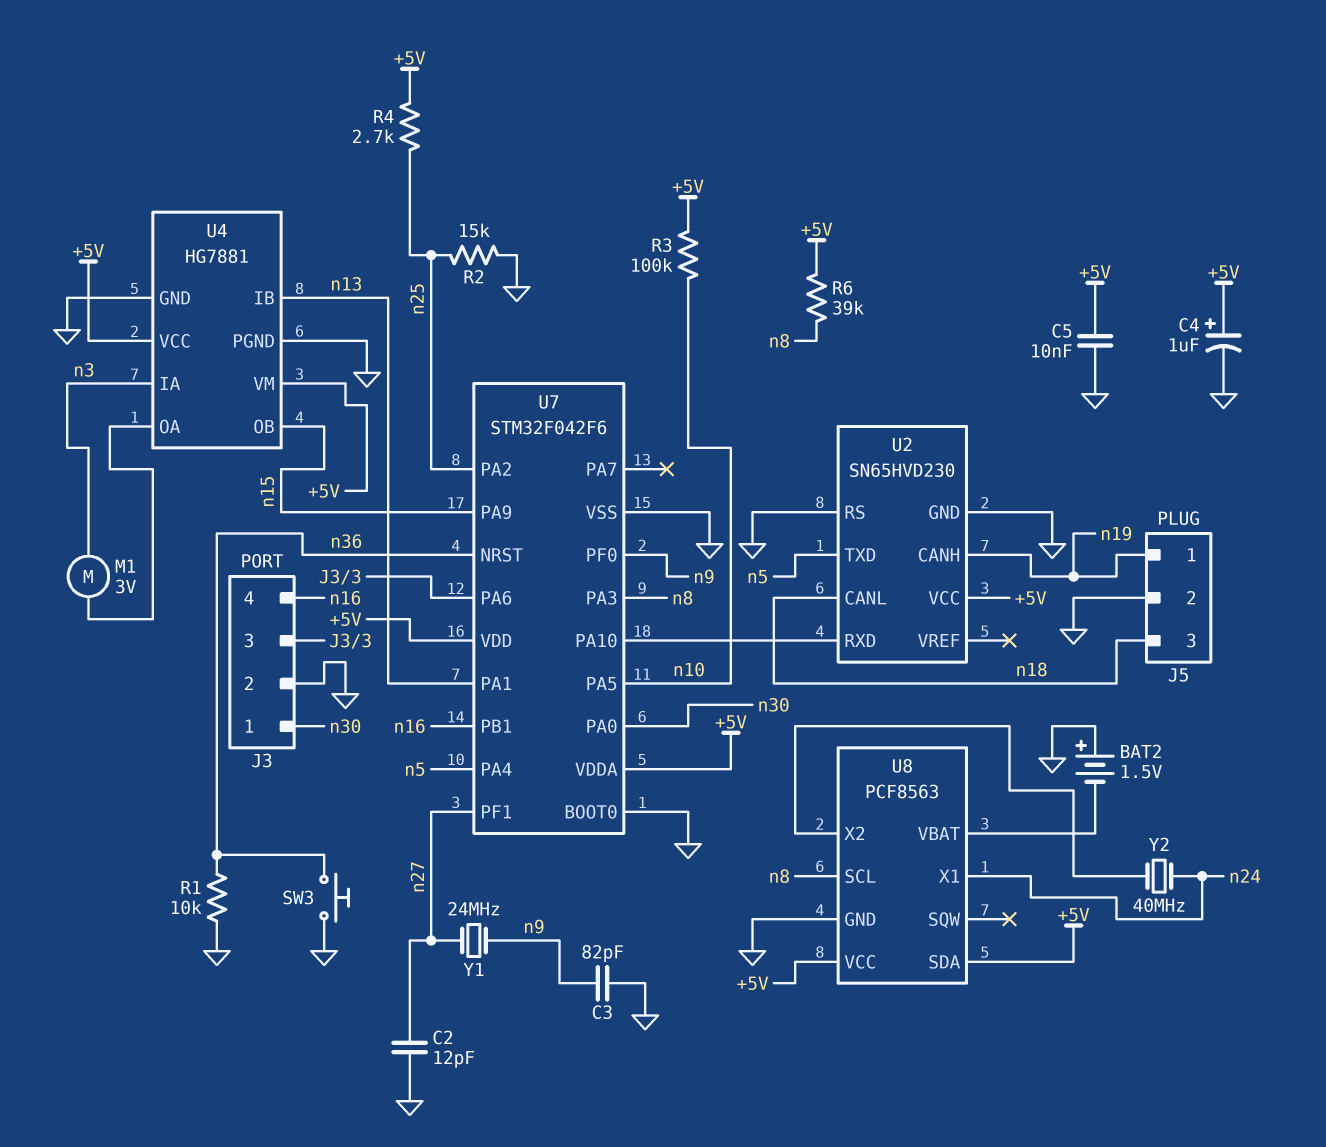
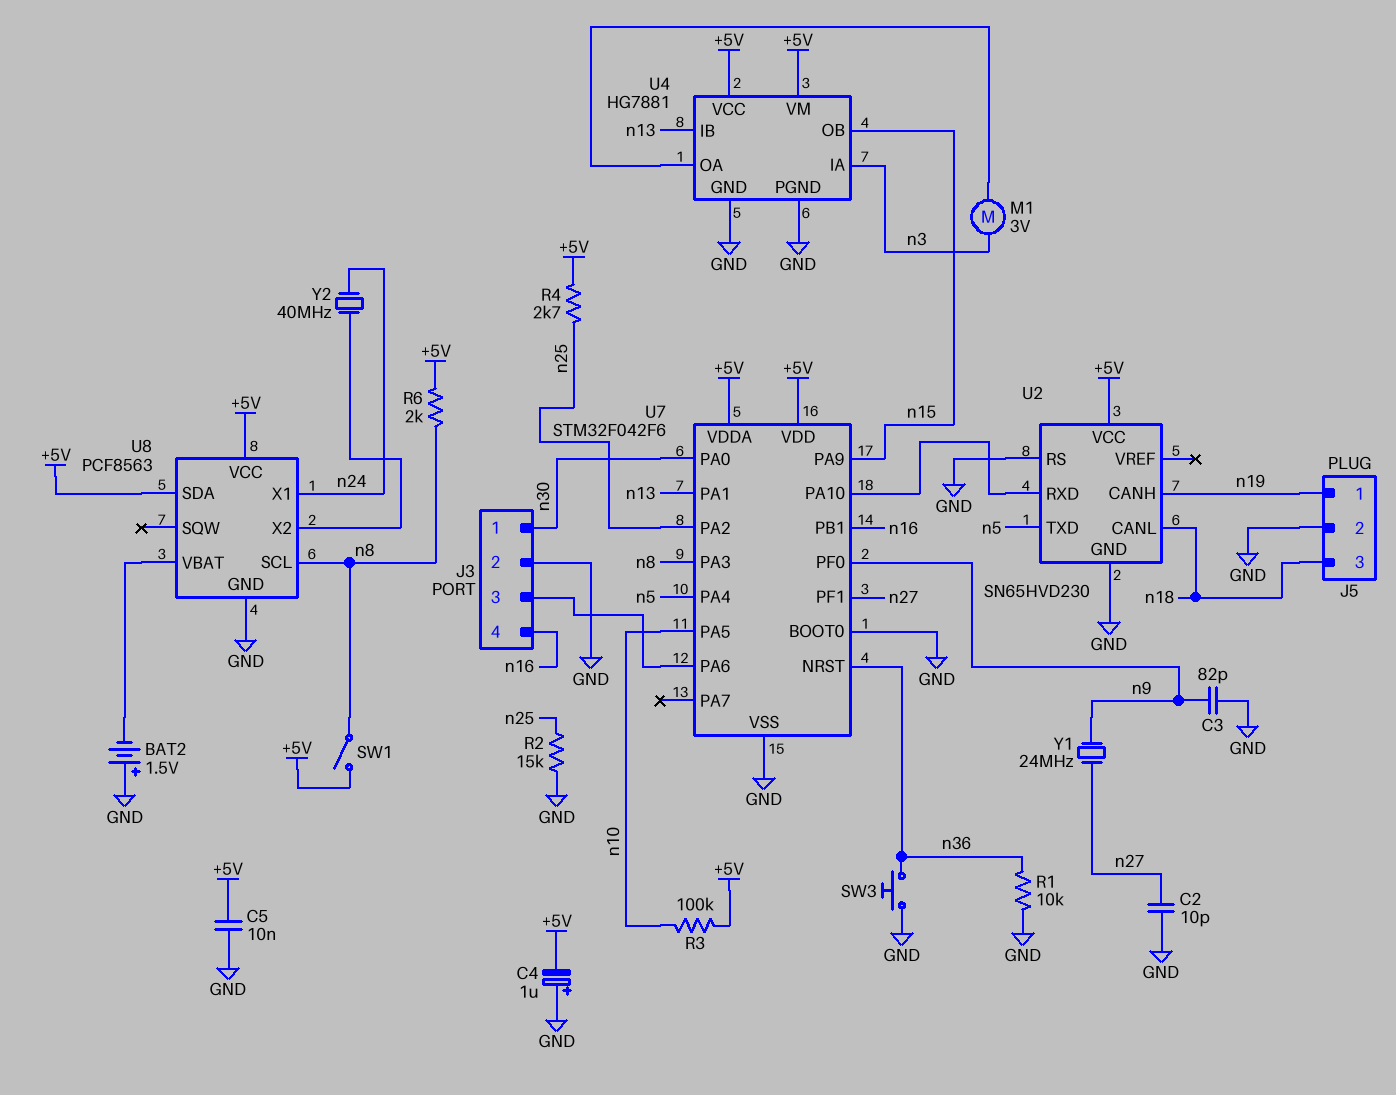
C2: 12pF (GND, n27) -> 10pF (GND, n27)
C4: 1uF (plus +5V, minus GND) -> 1uF (plus GND, minus +5V)
R6: 39k (+5V, n8) -> 2k (+5V, n8)
SW1: none -> switch (+5V, n8)

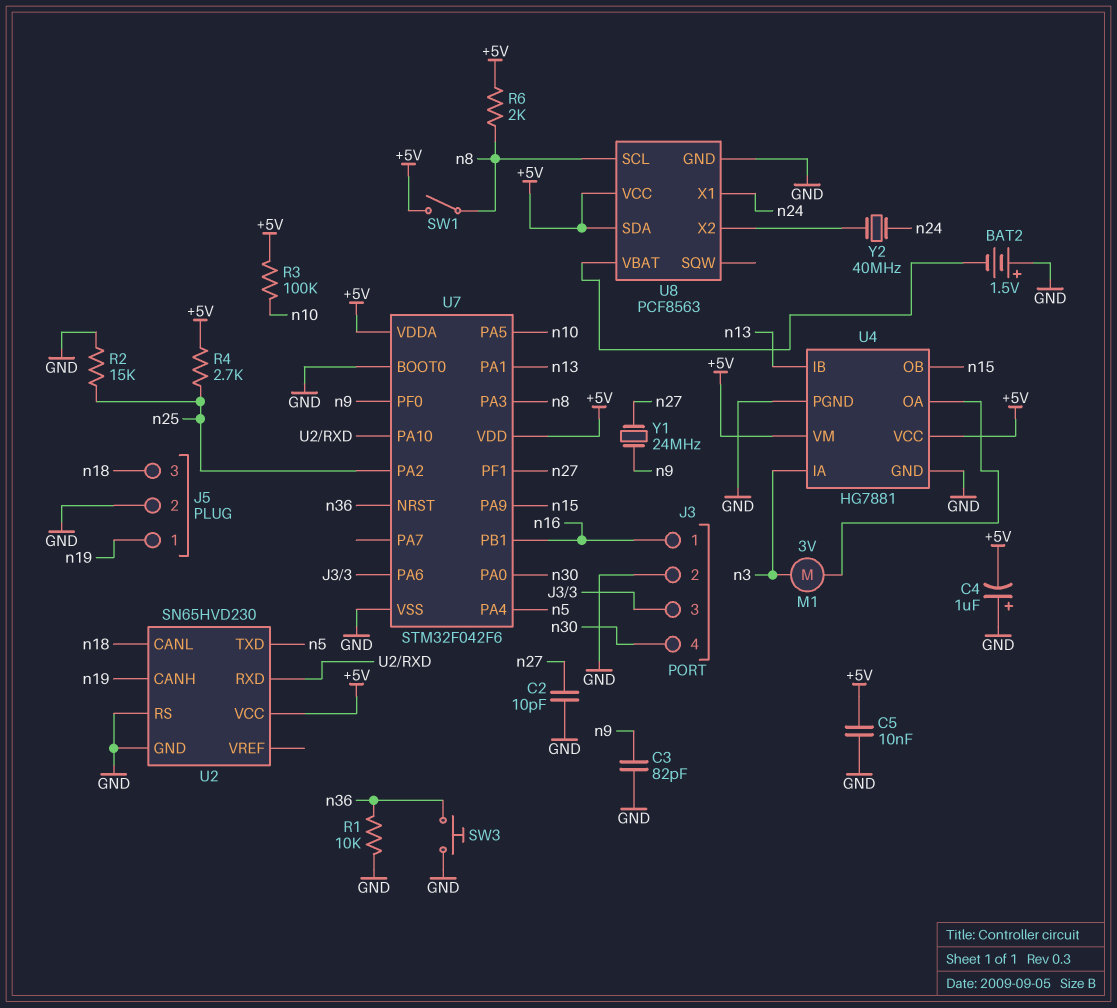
J3 pin 1: n30 -> n16
J3 pin 4: n16 -> n30

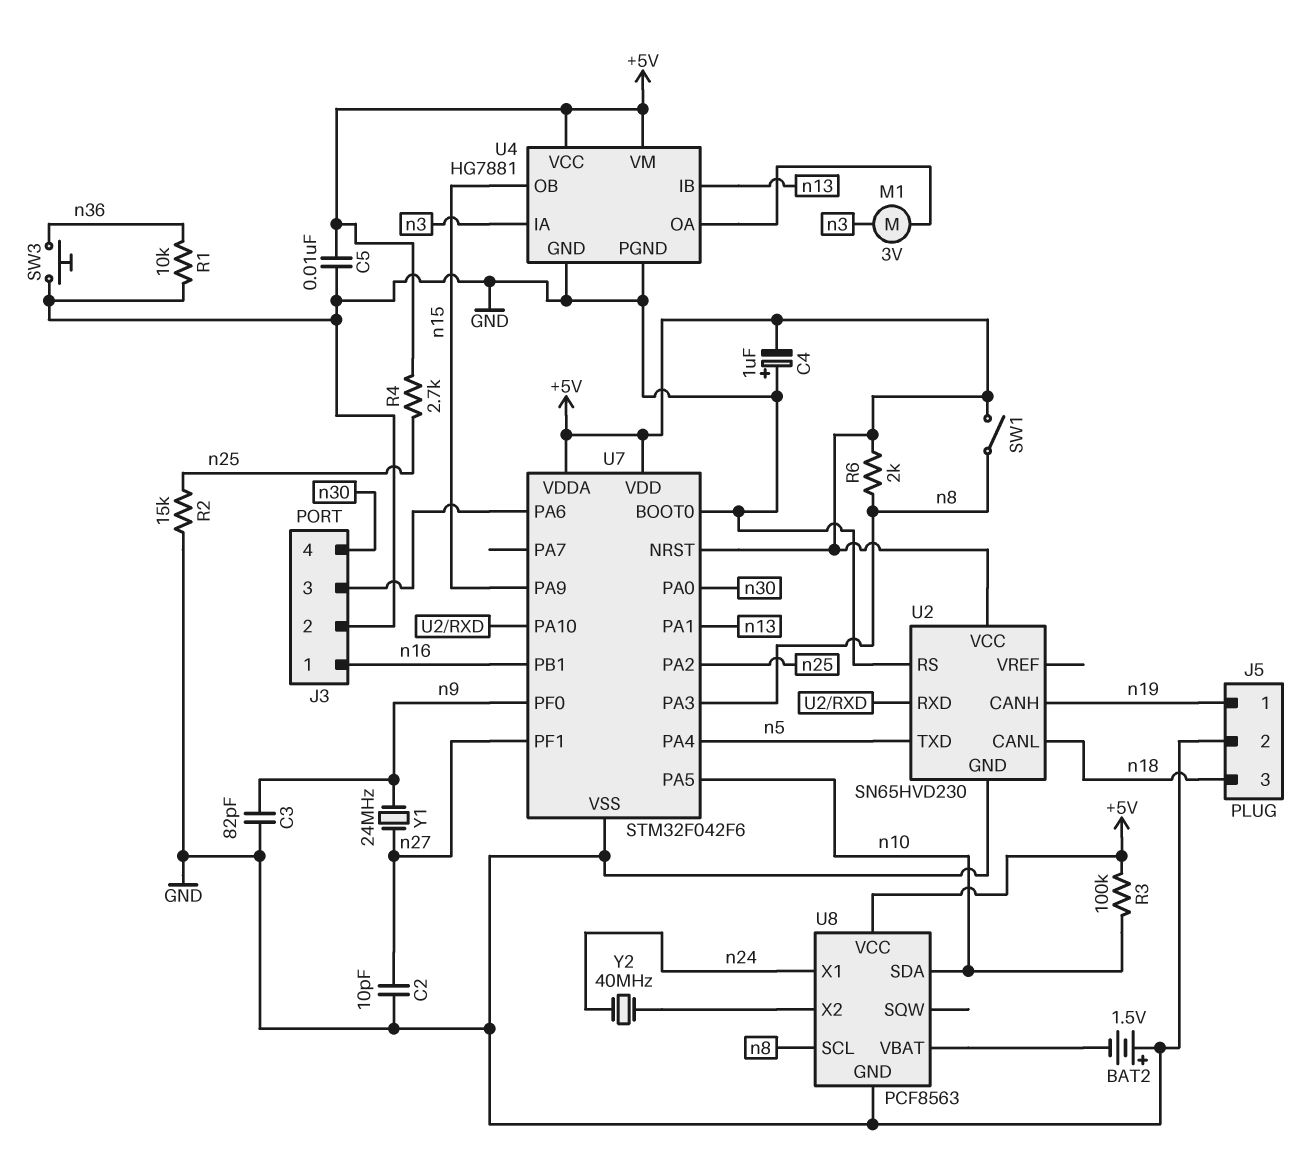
U7 pin NRST: n36 -> +5V
U8 pin SDA: +5V -> n10

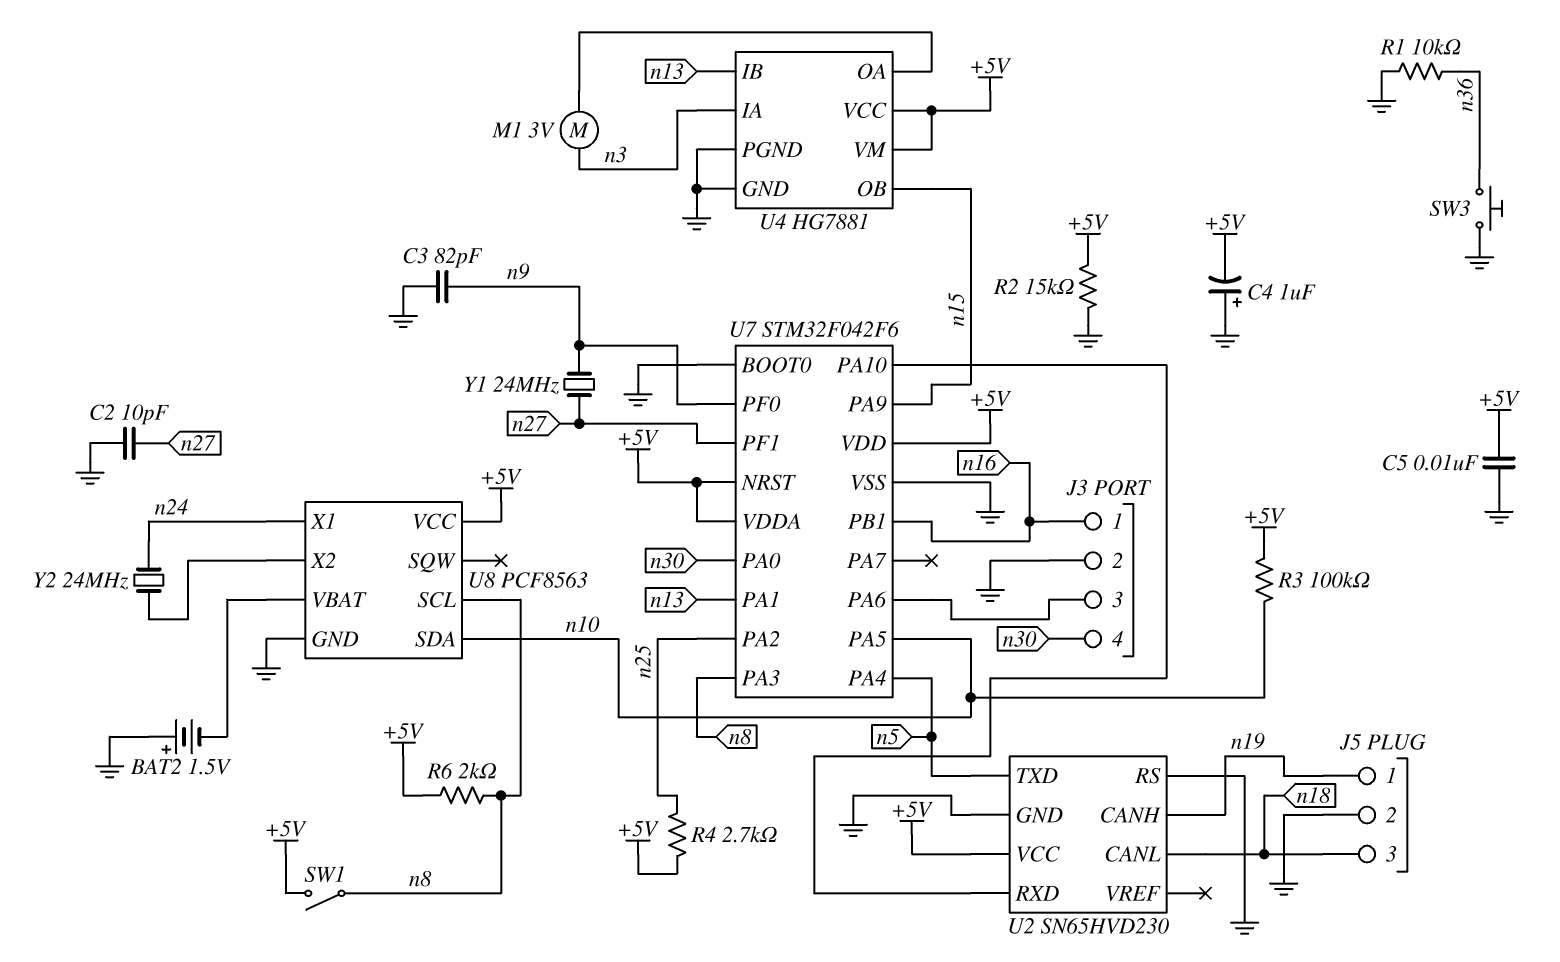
R2: 15k (GND, n25) -> 15k (+5V, GND)
Y2: 40MHz (U8/X2, n24) -> 24MHz (U8/X2, n24)

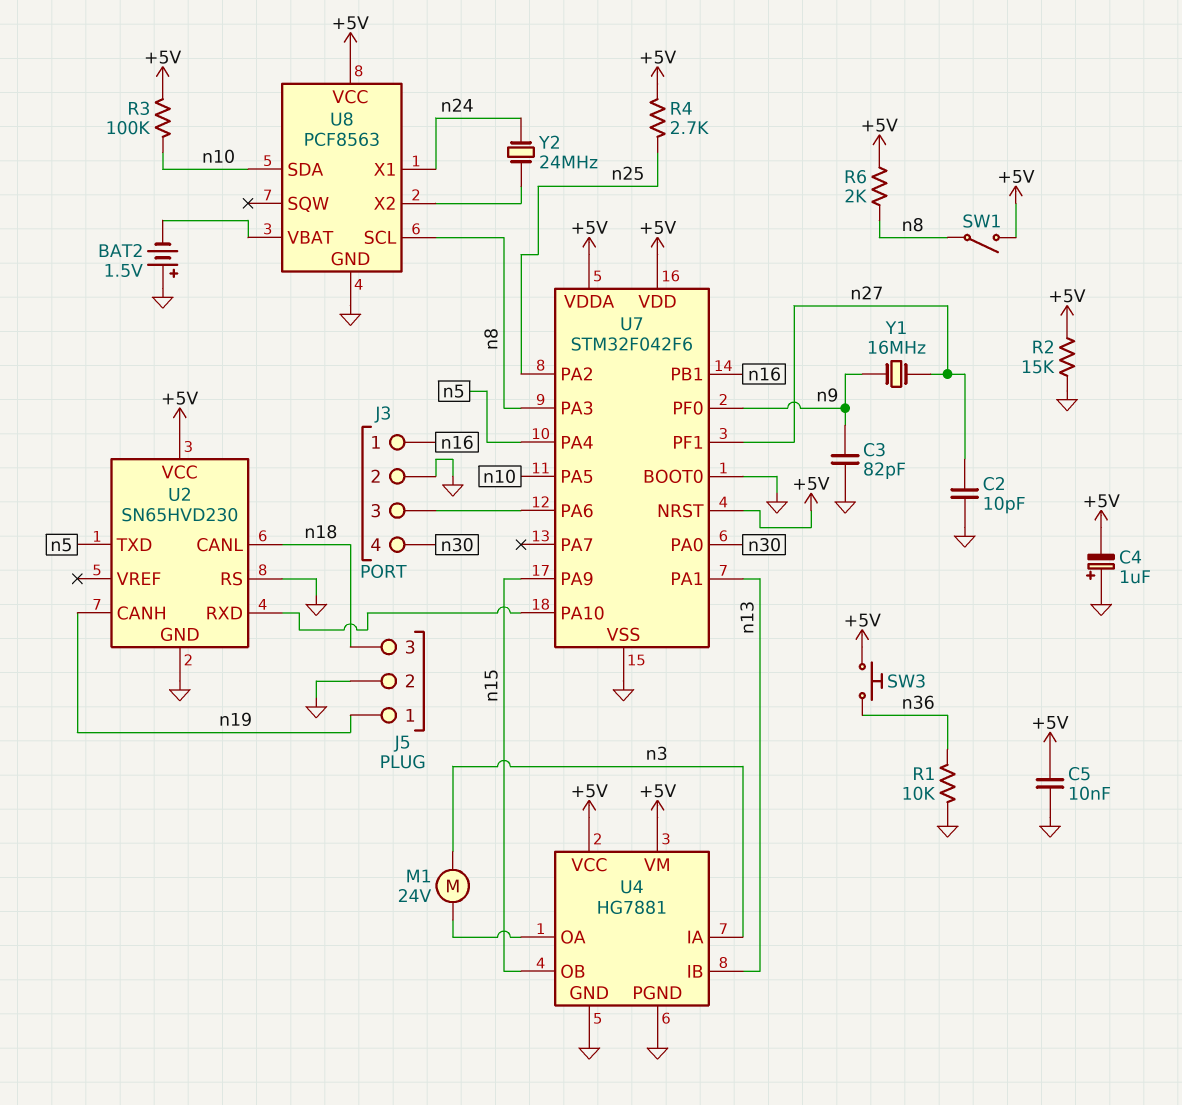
M1: motor 3V (U4/OA, n3) -> motor 24V (U4/OA, n3)
SW3: button (GND, n36) -> button (+5V, n36)
Y1: 24MHz (n9, n27) -> 16MHz (n9, n27)

